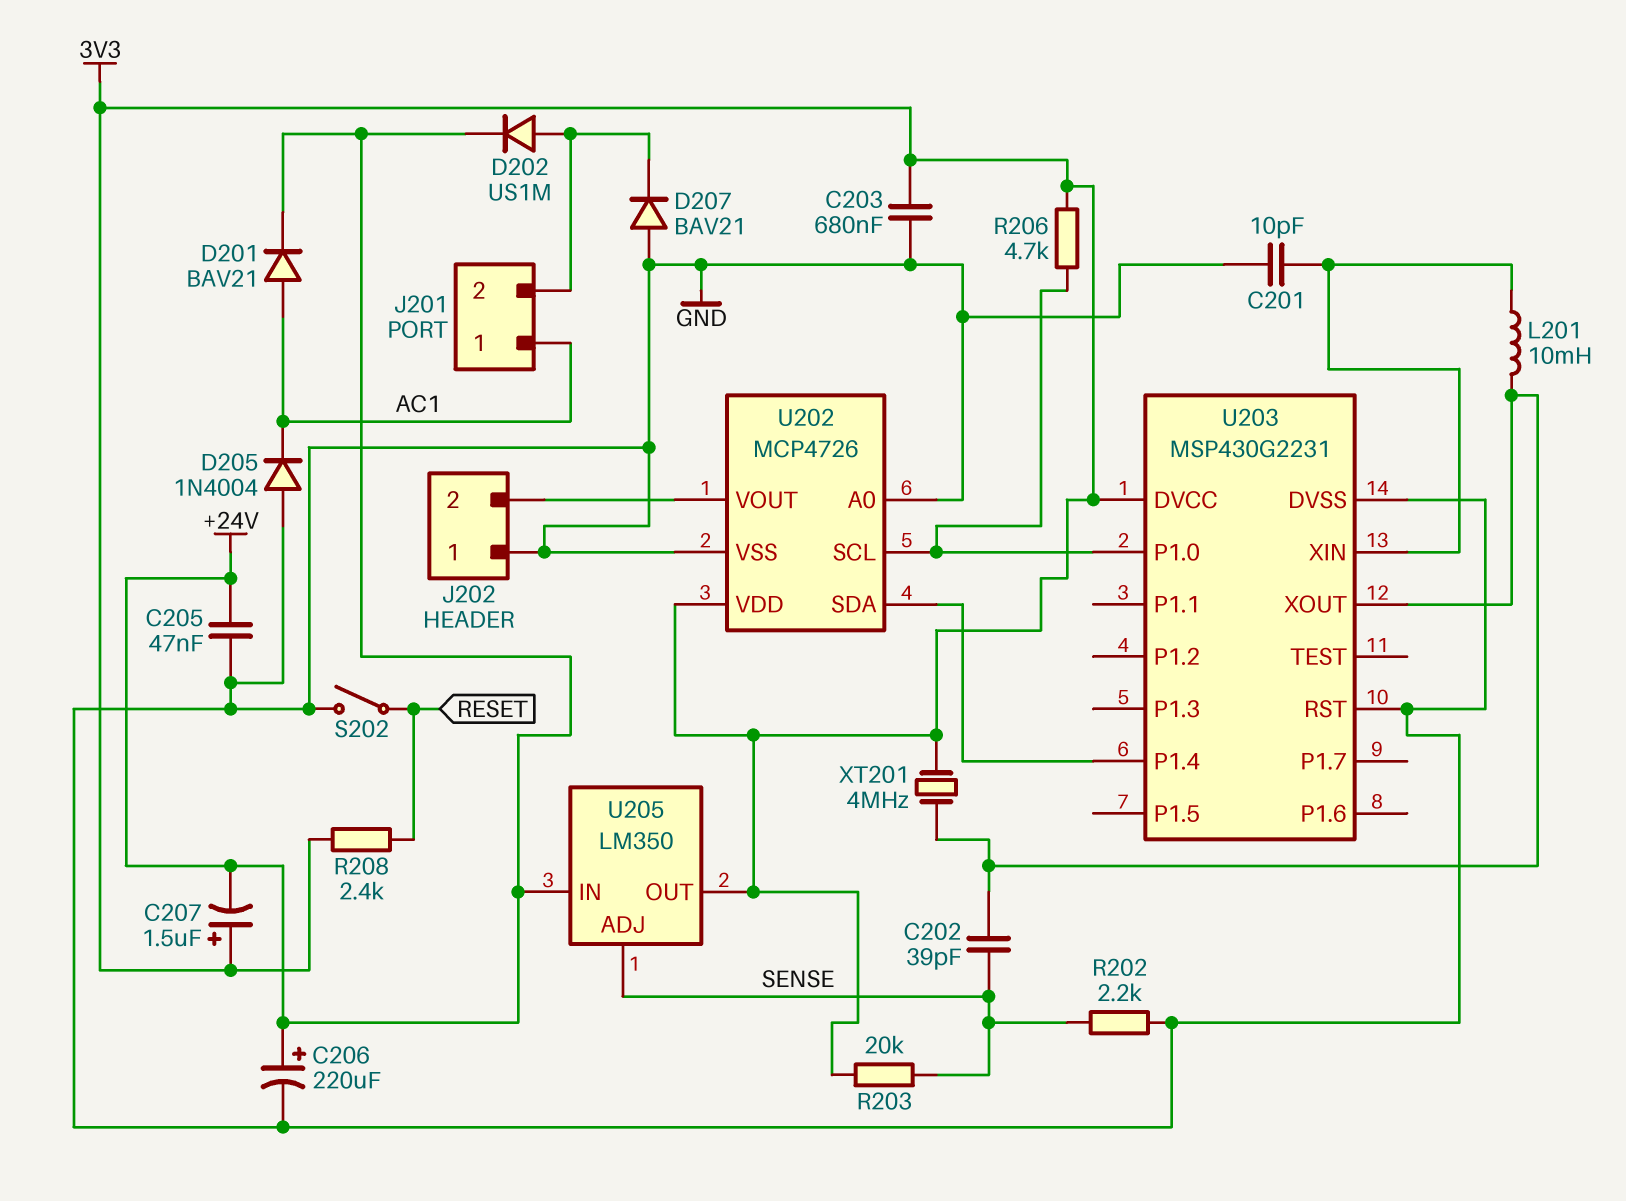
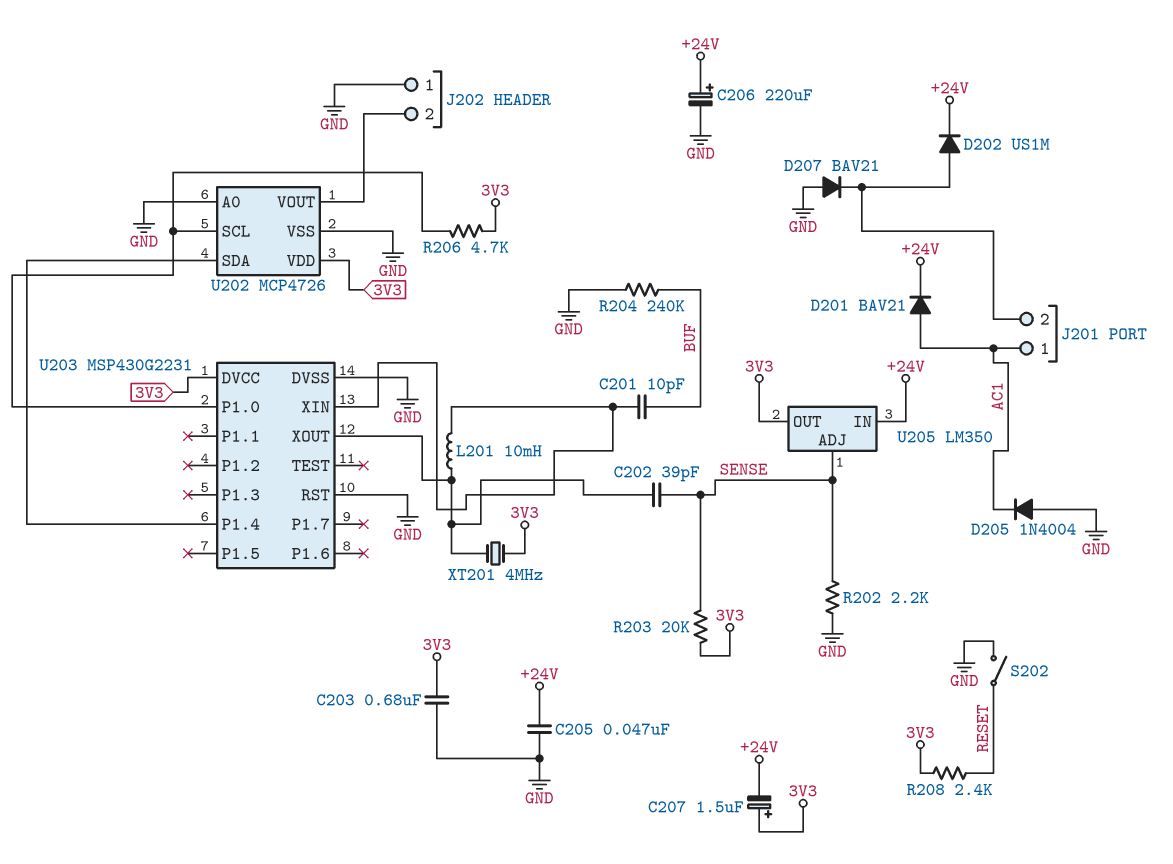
C201: 10pF (GND, U203/XIN) -> 10pF (BUF, U203/XIN)
R204: none -> 240k (BUF, GND)

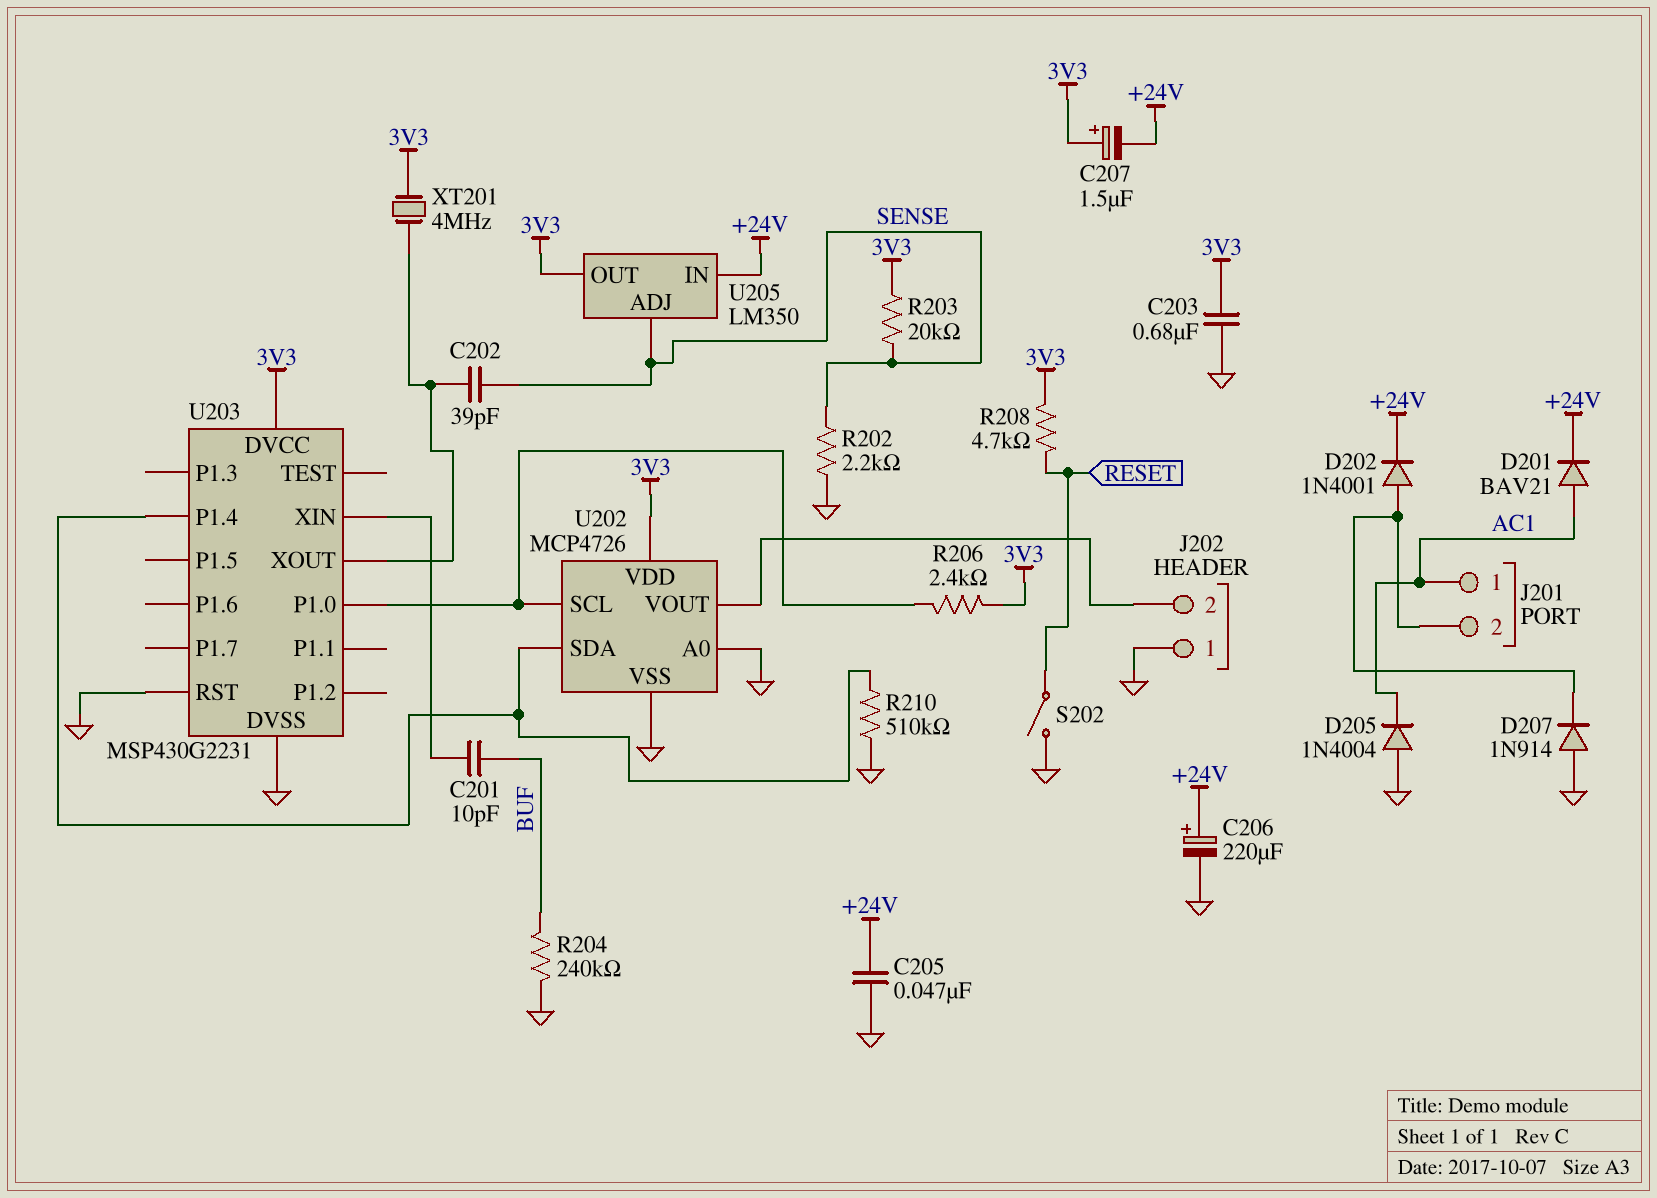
D202: diode US1M (A J201/2, K +24V) -> diode 1N4001 (A J201/2, K +24V)
D207: diode BAV21 (A GND, K J201/2) -> diode 1N914 (A GND, K J201/2)
L201: 10mH (U203/XIN, U203/XOUT) -> none
R206: 4.7k (3V3, U202/SCL) -> 2.4k (3V3, U202/SCL)
R208: 2.4k (3V3, RESET) -> 4.7k (3V3, RESET)
R210: none -> 510k (GND, U202/SDA)

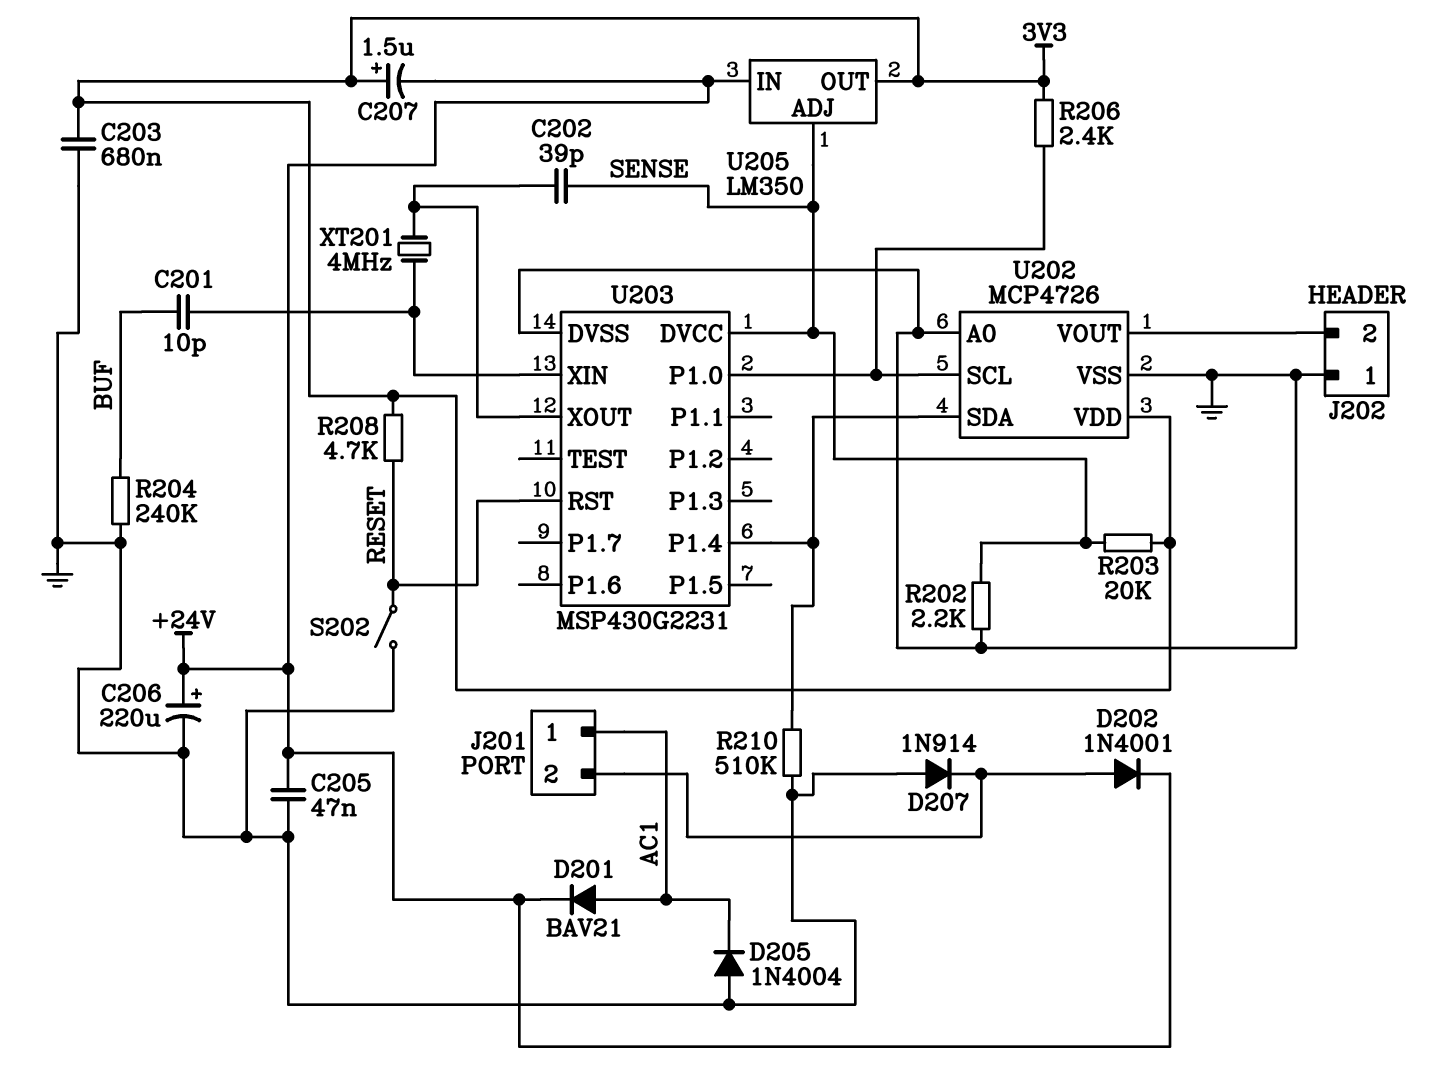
U203 pin DVCC: 3V3 -> SENSE
U203 pin RST: GND -> RESET
XT201: 4MHz (3V3, U203/XOUT) -> 4MHz (U203/XIN, U203/XOUT)

